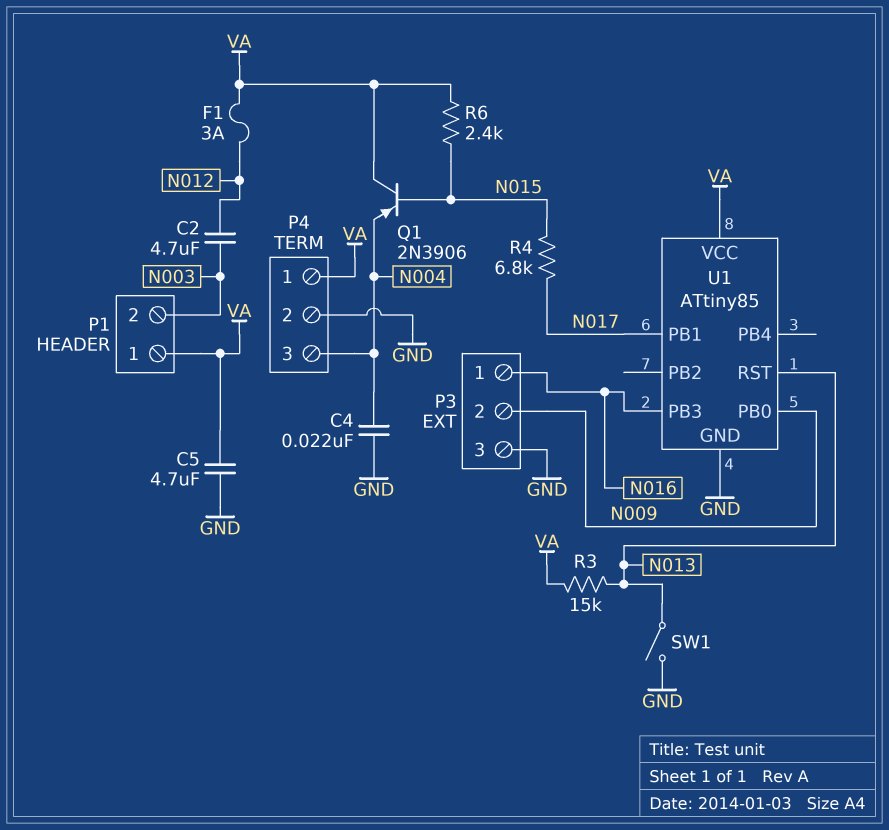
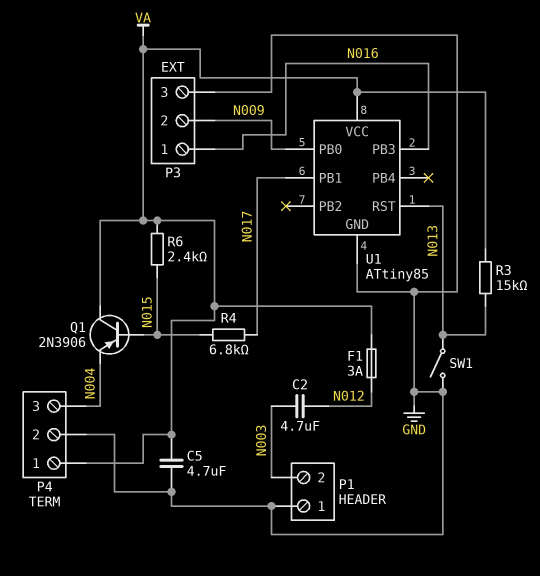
C4: 22nF (GND, N004) -> none
P1 pin 1: VA -> GND

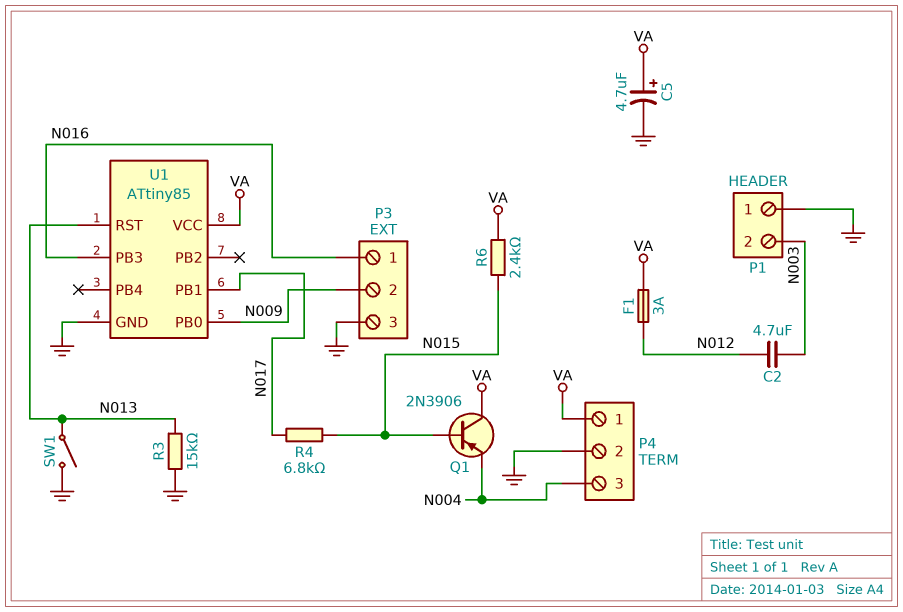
C5: 4.7uF (GND, VA) -> 4.7uF (plus VA, minus GND)
R3: 15k (N013, VA) -> 15k (GND, N013)

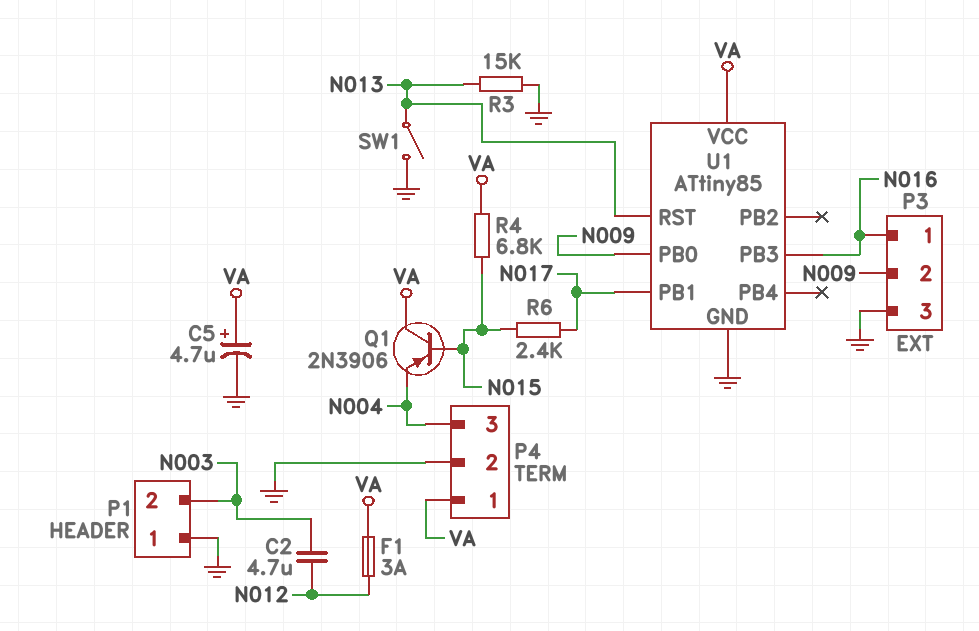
R4: 6.8k (N015, N017) -> 6.8k (N015, VA)
R6: 2.4k (N015, VA) -> 2.4k (N015, N017)

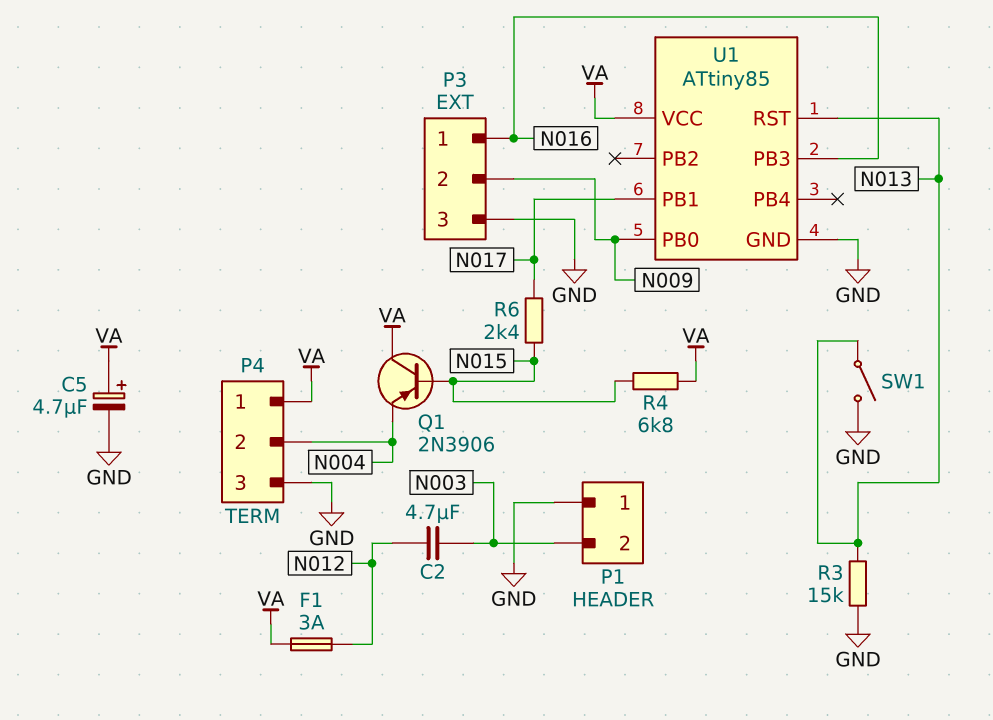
P4 pin 2: GND -> N004
P4 pin 3: N004 -> GND

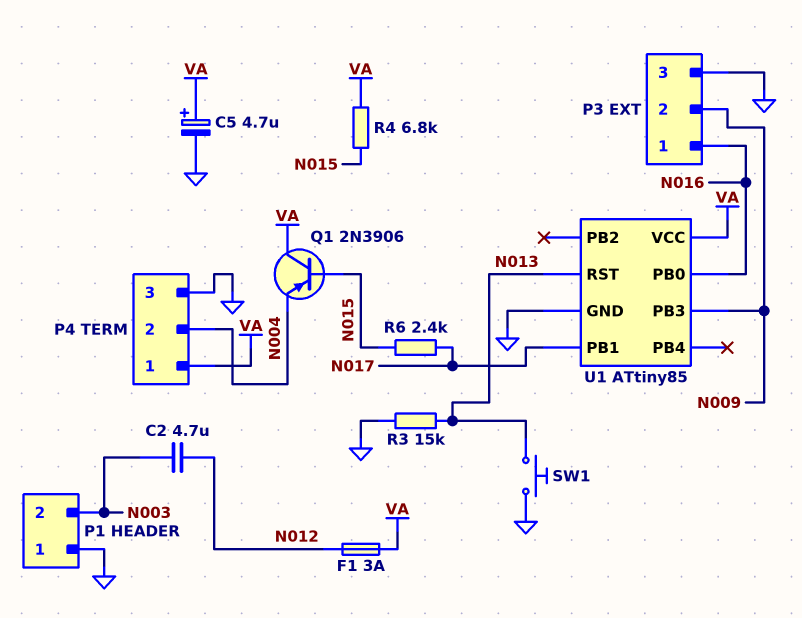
SW1: switch (GND, N013) -> button (GND, N013)
U1 pin PB0: N009 -> N016
U1 pin PB3: N016 -> N009

